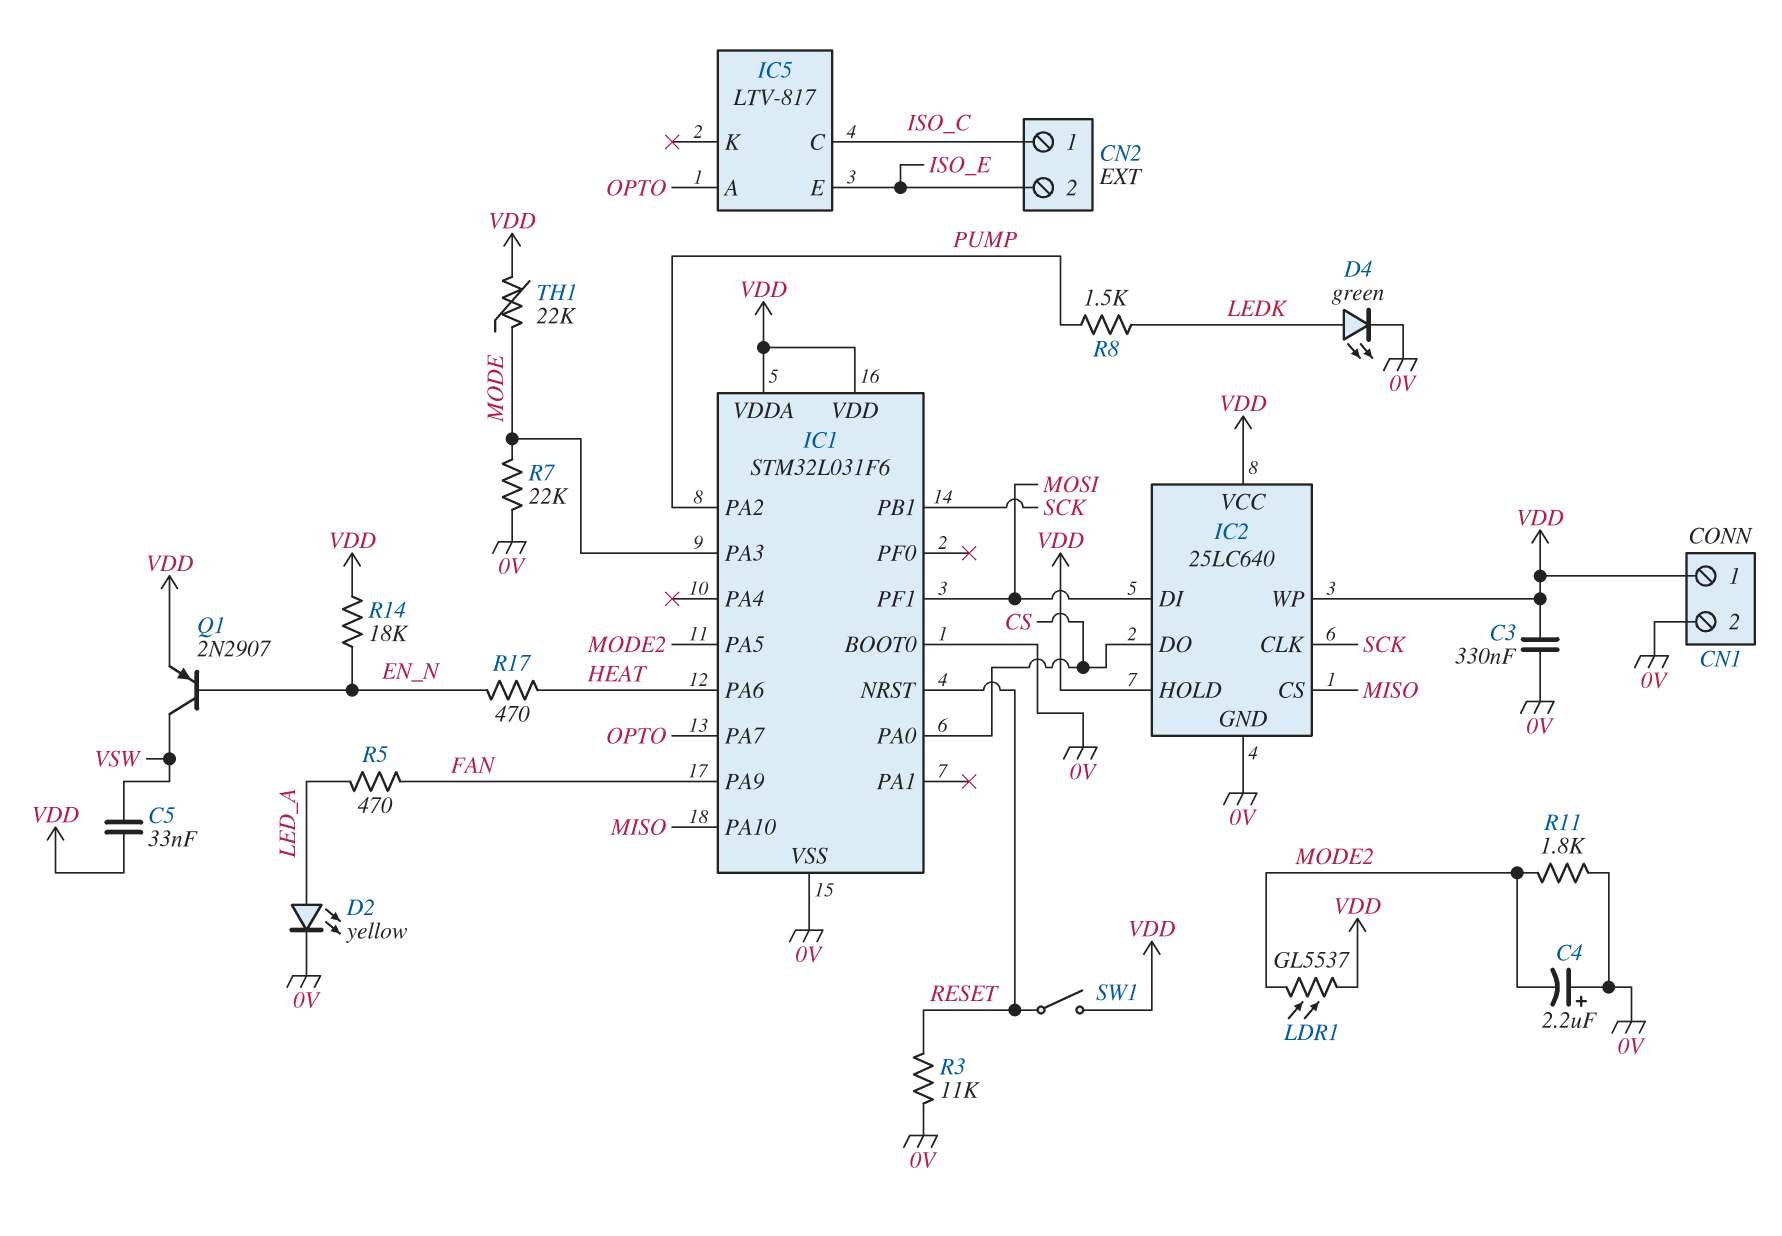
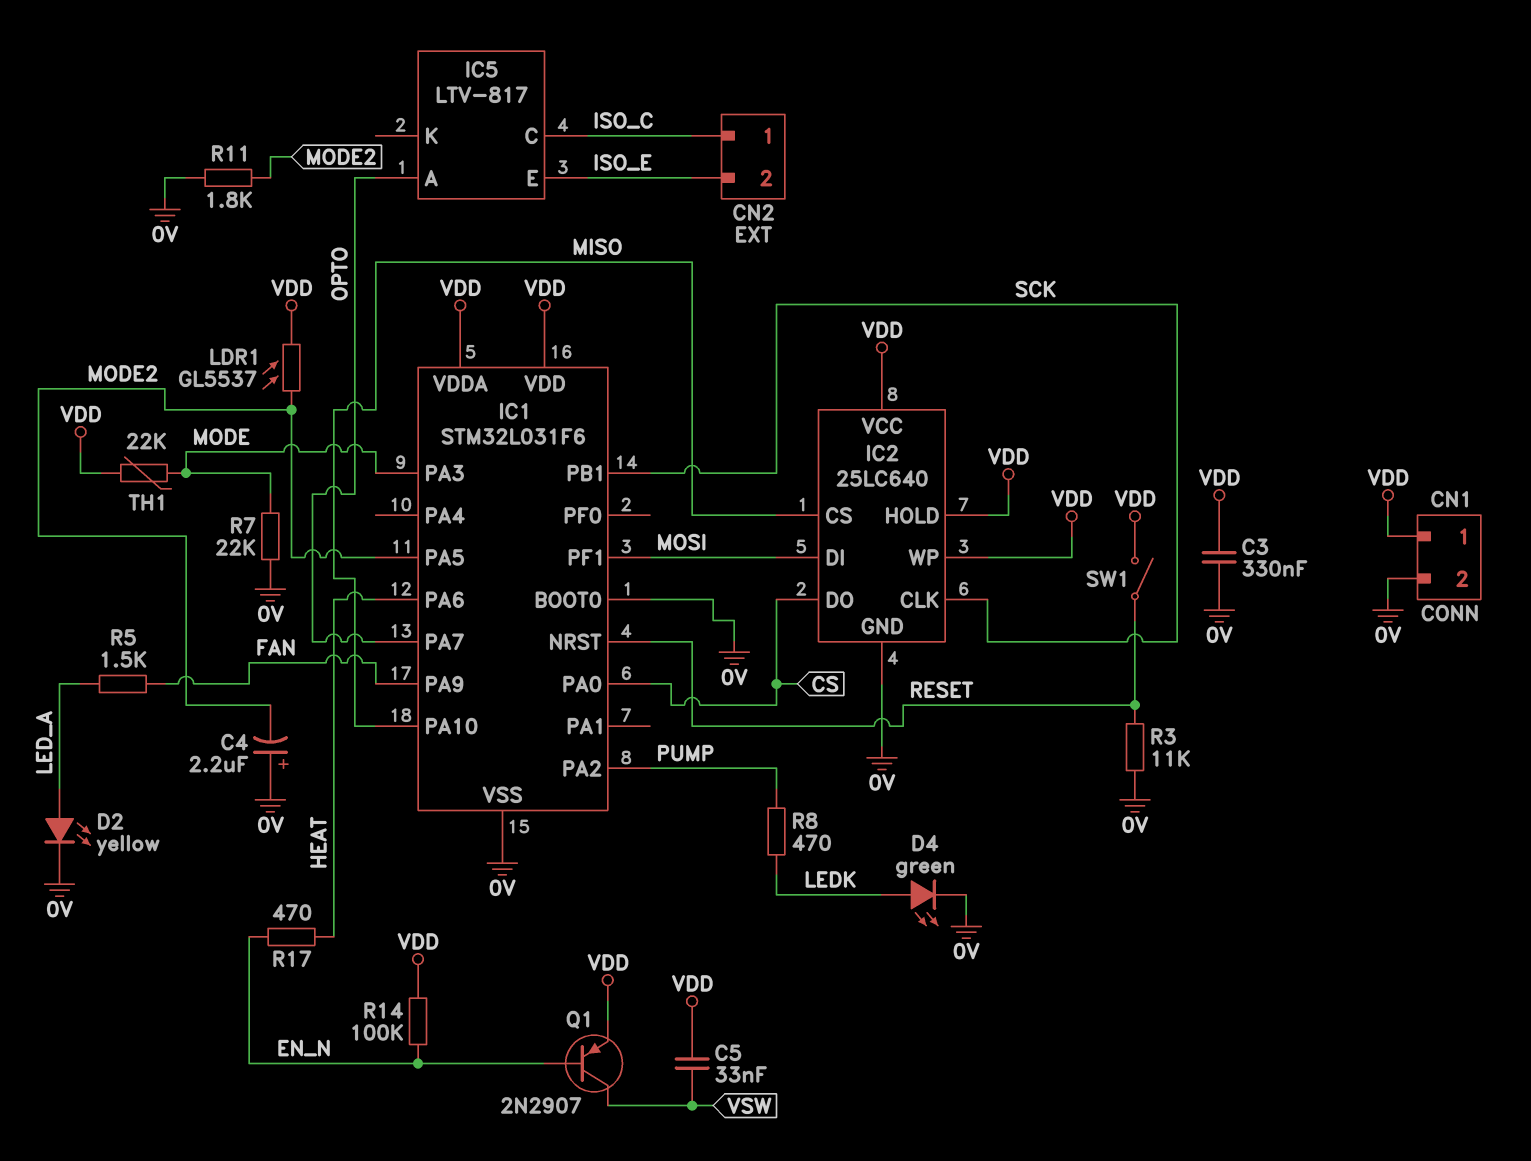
R5: 470 (FAN, LED_A) -> 1.5k (FAN, LED_A)
R8: 1.5k (LEDK, PUMP) -> 470 (LEDK, PUMP)
R14: 18k (EN_N, VDD) -> 100k (EN_N, VDD)

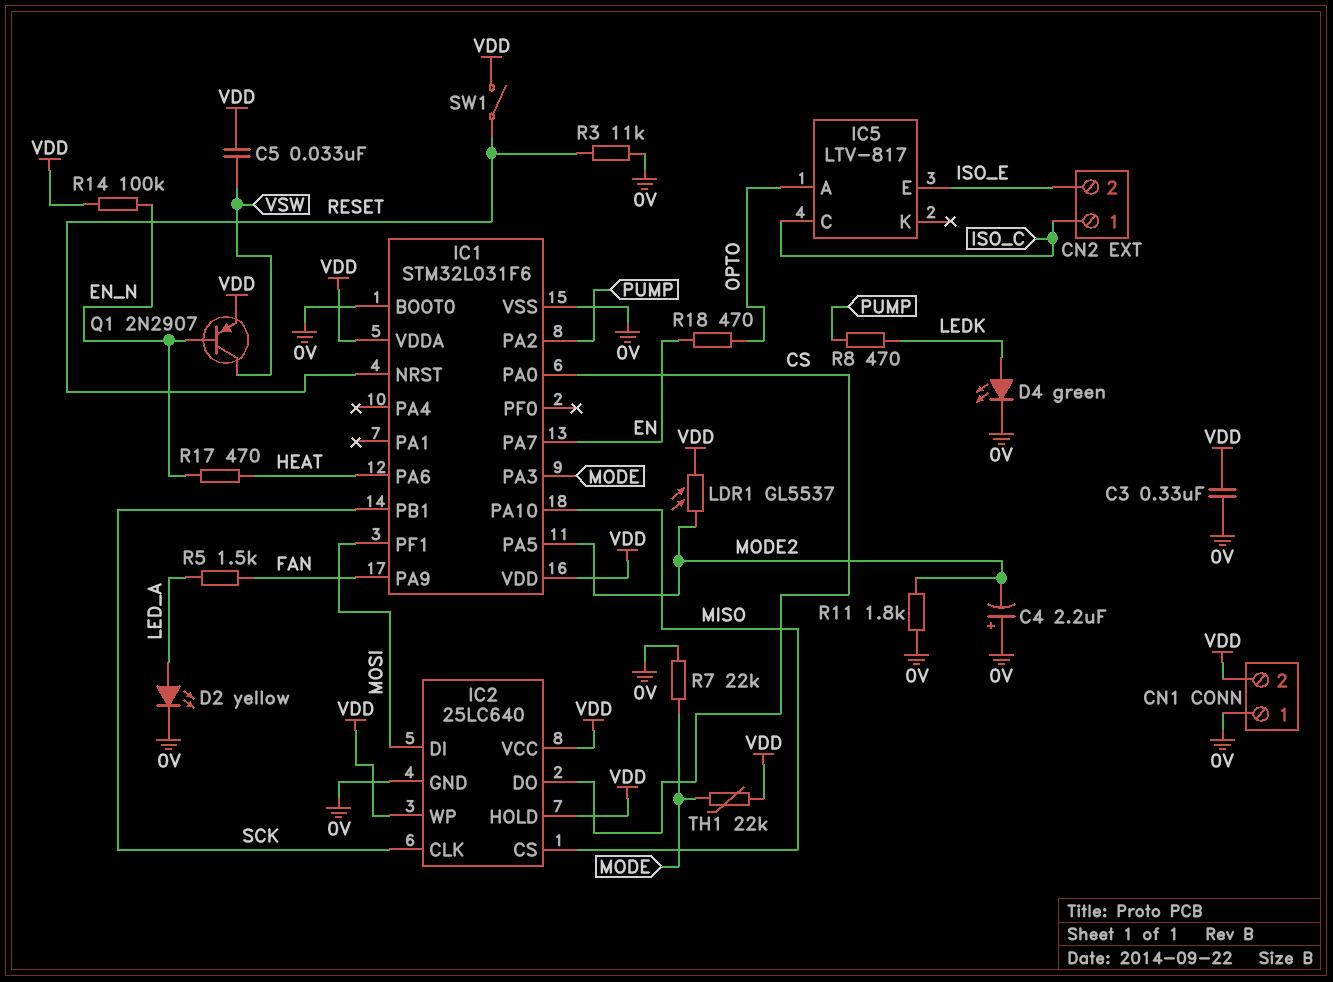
CN1 pin 1: VDD -> 0V
CN1 pin 2: 0V -> VDD
IC1 pin PA7: OPTO -> EN
R18: none -> 470 (EN, OPTO)

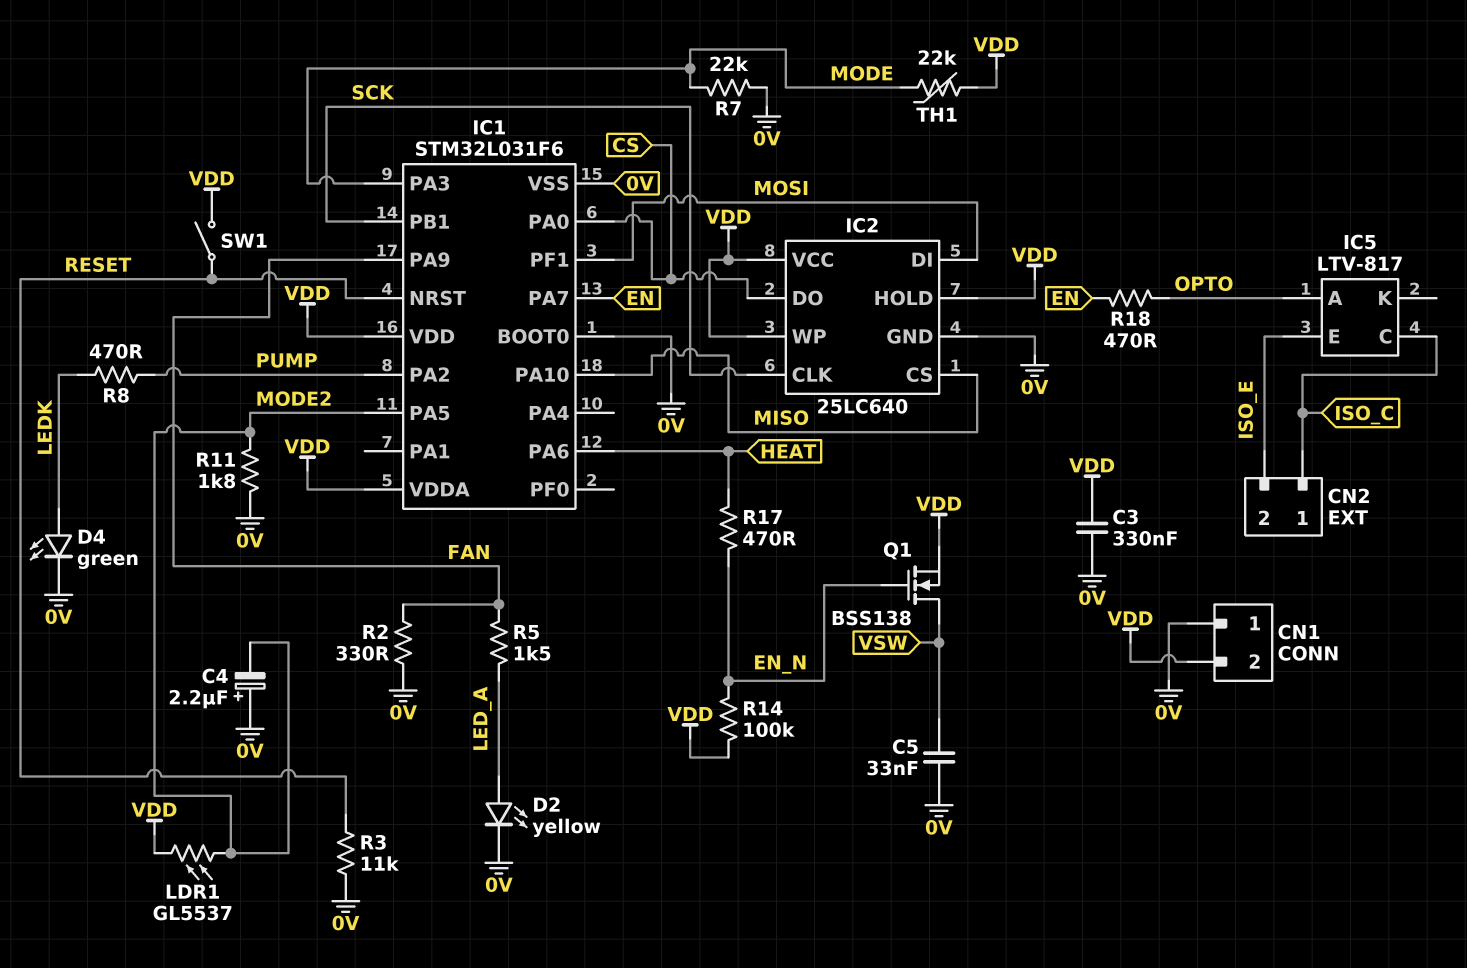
C5: 33nF (VDD, VSW) -> 33nF (0V, VSW)
Q1: PNP 2N2907 (B EN_N, C VSW, E VDD) -> NMOS BSS138 (G EN_N, D VSW, S VDD)
R2: none -> 330 (0V, FAN)

